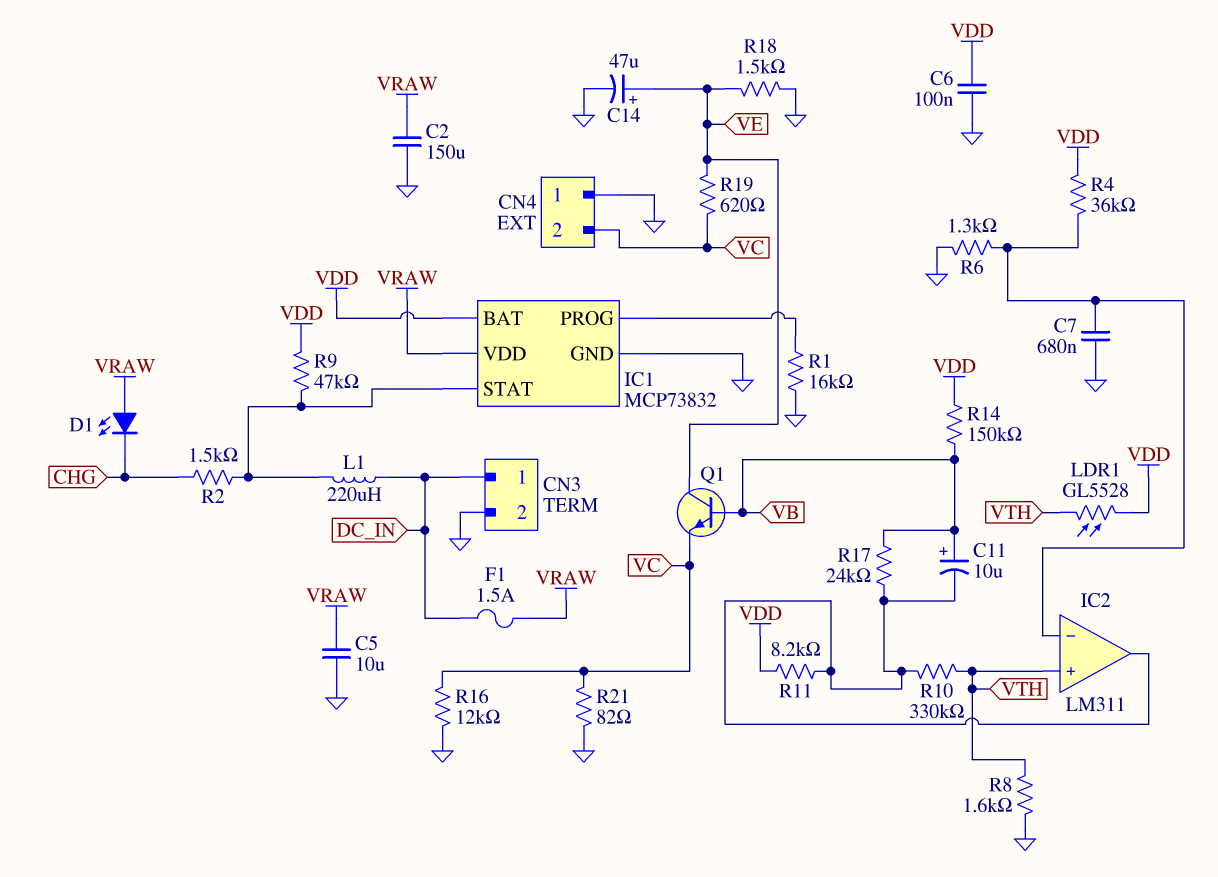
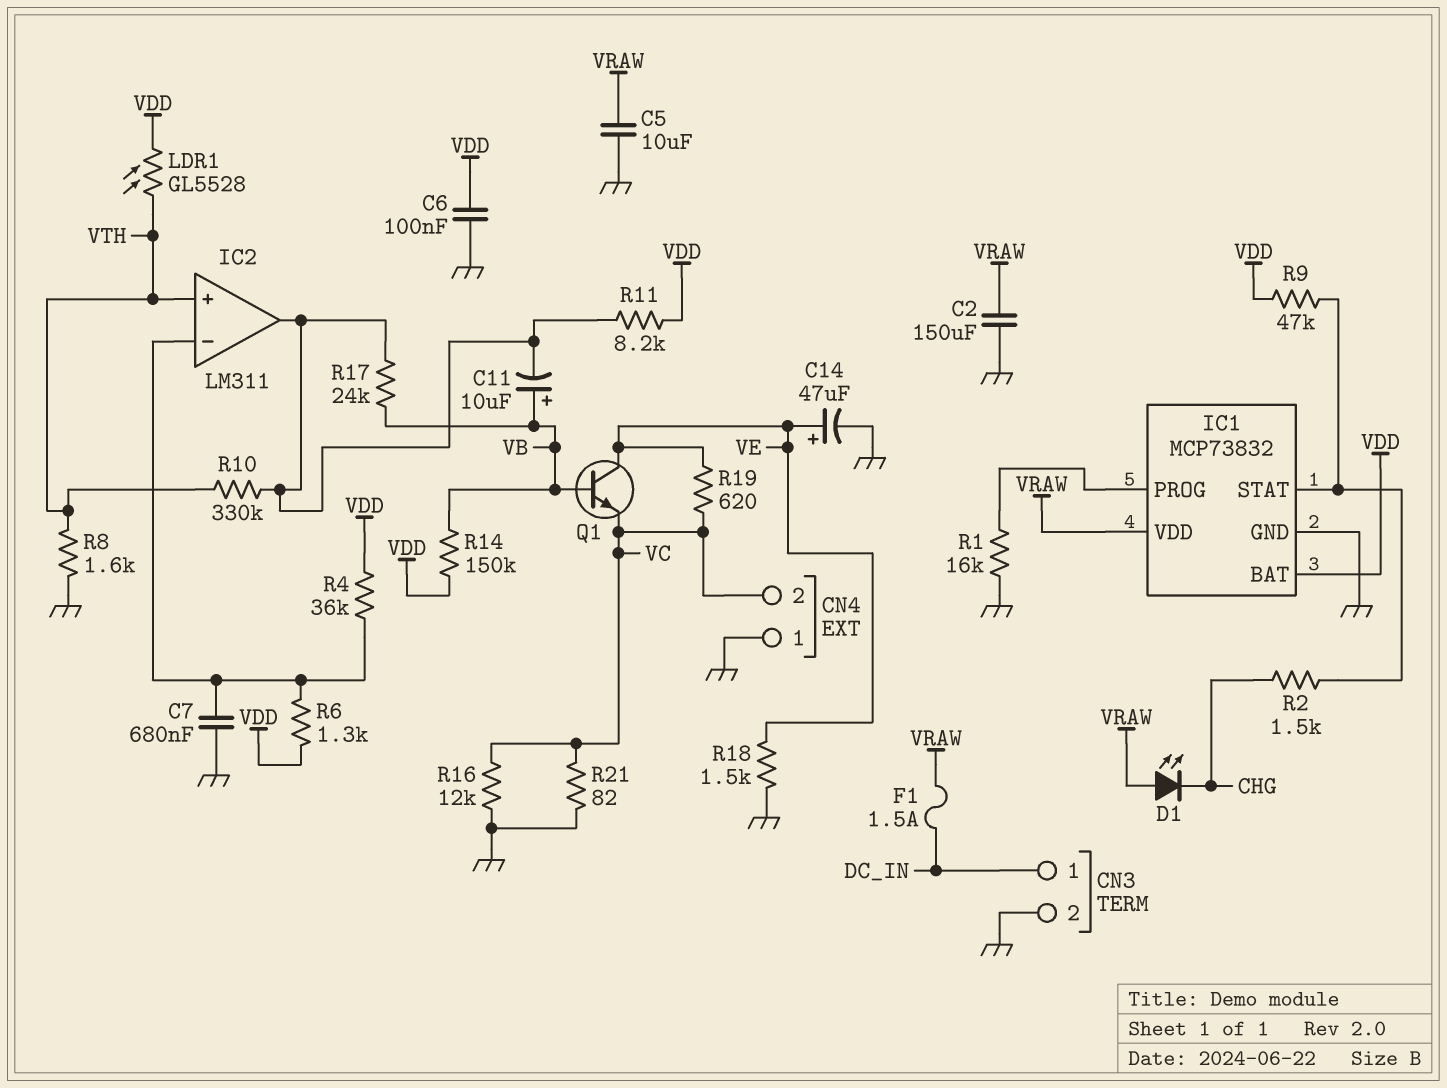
L1: 220uH (DC_IN, IC1/STAT) -> none
R6: 1.3k (GND, IC2/in-) -> 1.3k (IC2/in-, VDD)

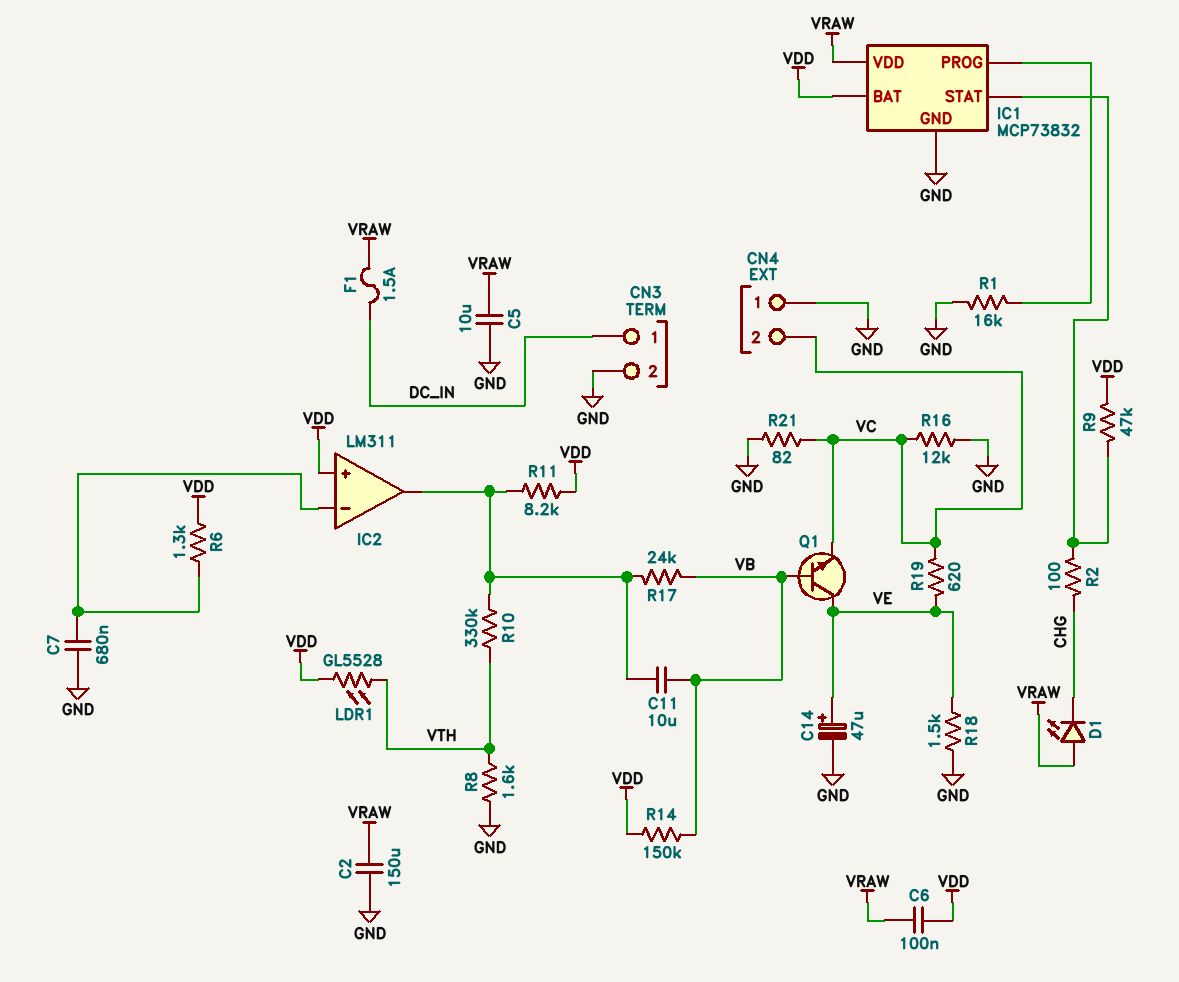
C6: 100nF (GND, VDD) -> 100nF (VDD, VRAW)
C11: 10uF (plus VB, minus IC2/out) -> 10uF (IC2/out, VB)
IC2 pin in+: VTH -> VDD
R2: 1.5k (CHG, IC1/STAT) -> 100 (CHG, IC1/STAT)
R4: 36k (IC2/in-, VDD) -> none

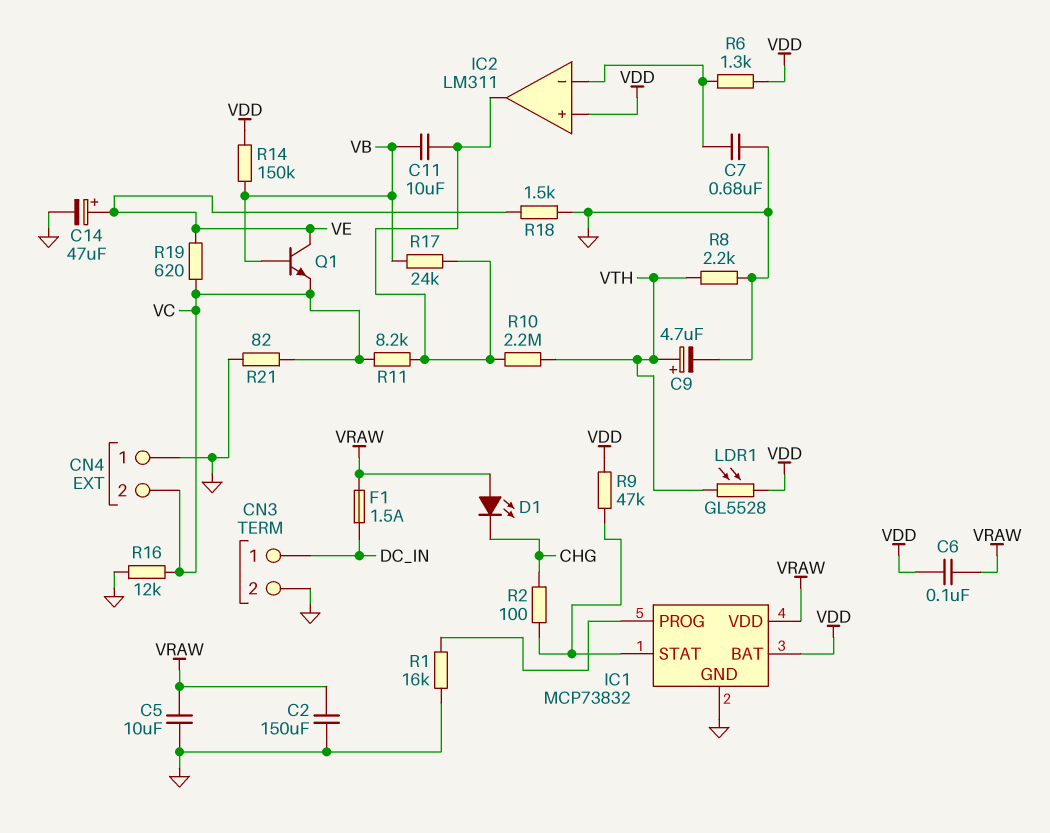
C9: none -> 4.7uF (plus VTH, minus GND)
R8: 1.6k (GND, VTH) -> 2.2k (GND, VTH)
R10: 330k (IC2/out, VTH) -> 2.2M (IC2/out, VTH)
R11: 8.2k (IC2/out, VDD) -> 8.2k (IC2/out, VC)

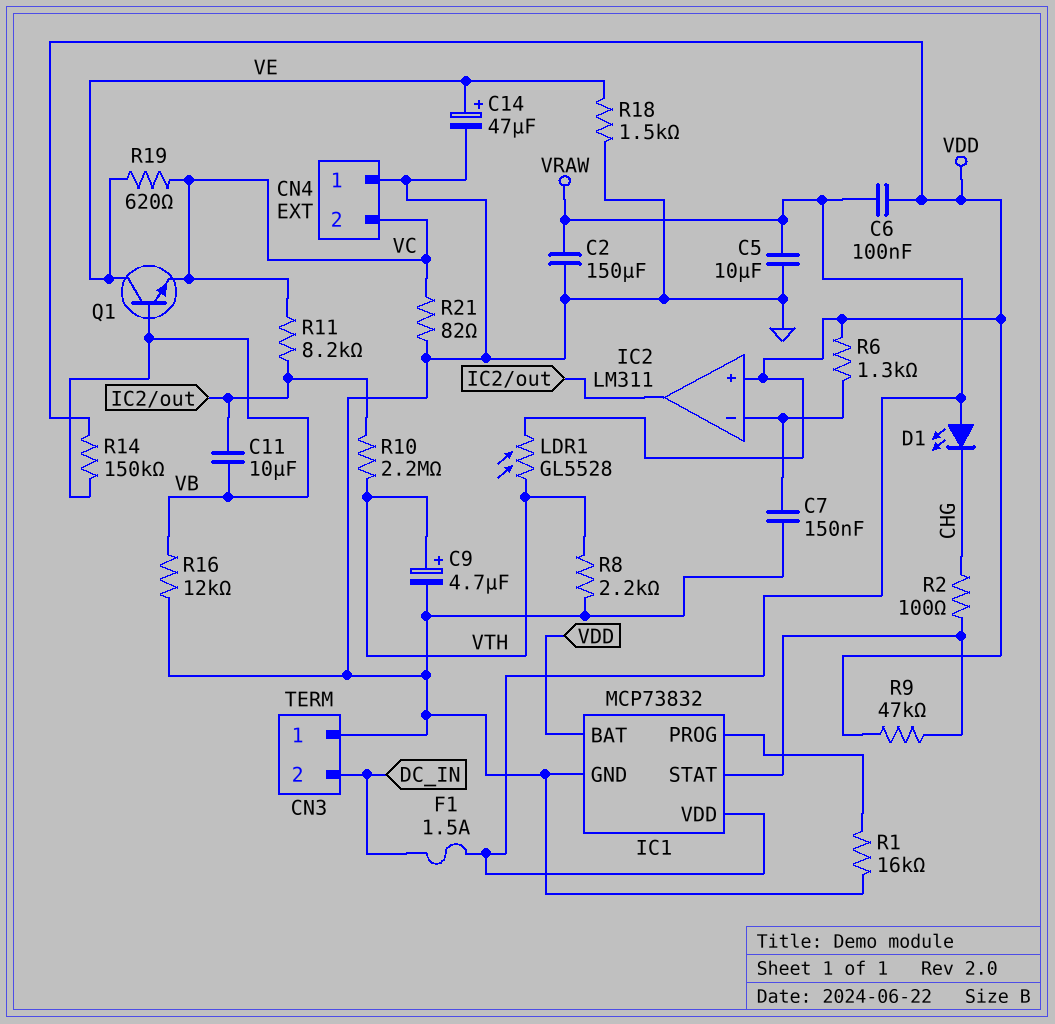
C7: 680nF (GND, IC2/in-) -> 150nF (GND, IC2/in-)
CN3 pin 1: DC_IN -> GND
CN3 pin 2: GND -> DC_IN
R16: 12k (GND, VC) -> 12k (GND, VB)
R17: 24k (IC2/out, VB) -> none

